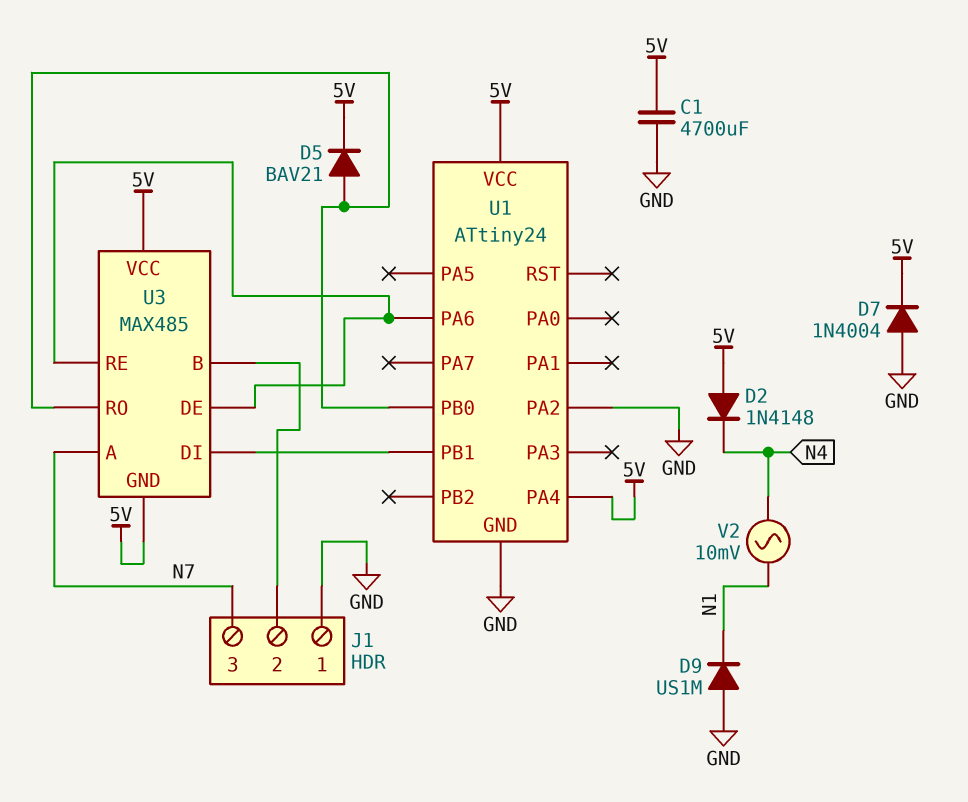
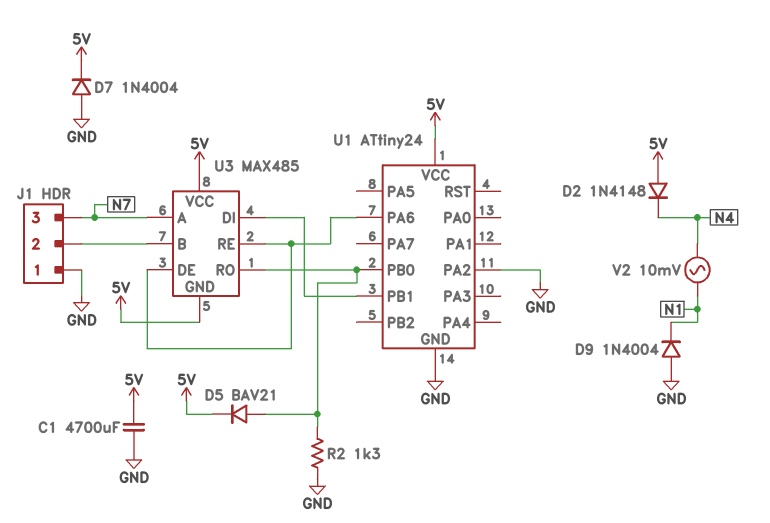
D9: diode US1M (A GND, K N1) -> diode 1N4004 (A GND, K N1)
R2: none -> 1.3k (GND, U1/PB0)
U1 pin PA4: 5V -> none

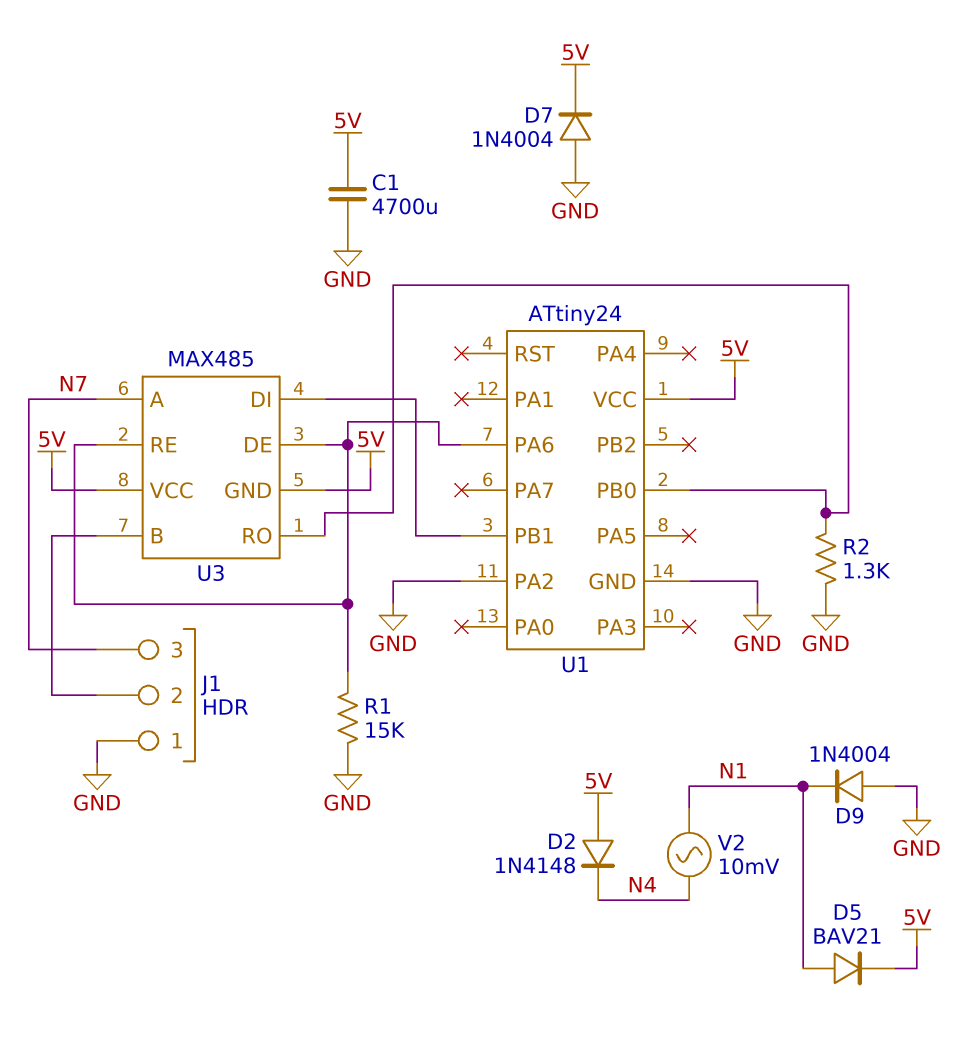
D5: diode BAV21 (A U1/PB0, K 5V) -> diode BAV21 (A N1, K 5V)
R1: none -> 15k (GND, U1/PA6)

